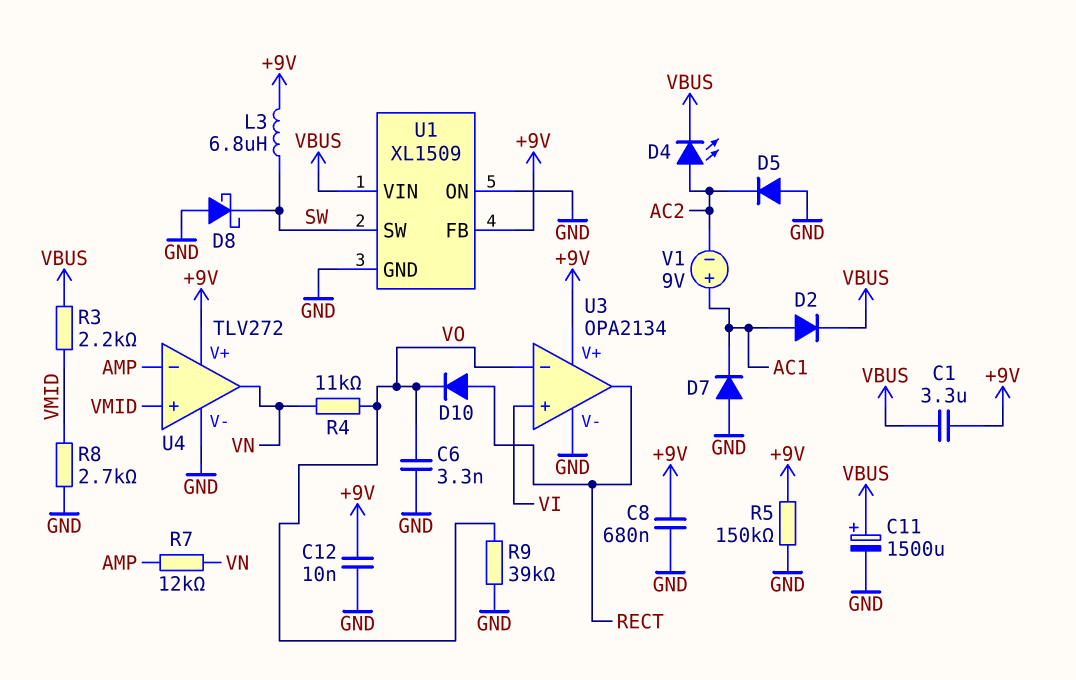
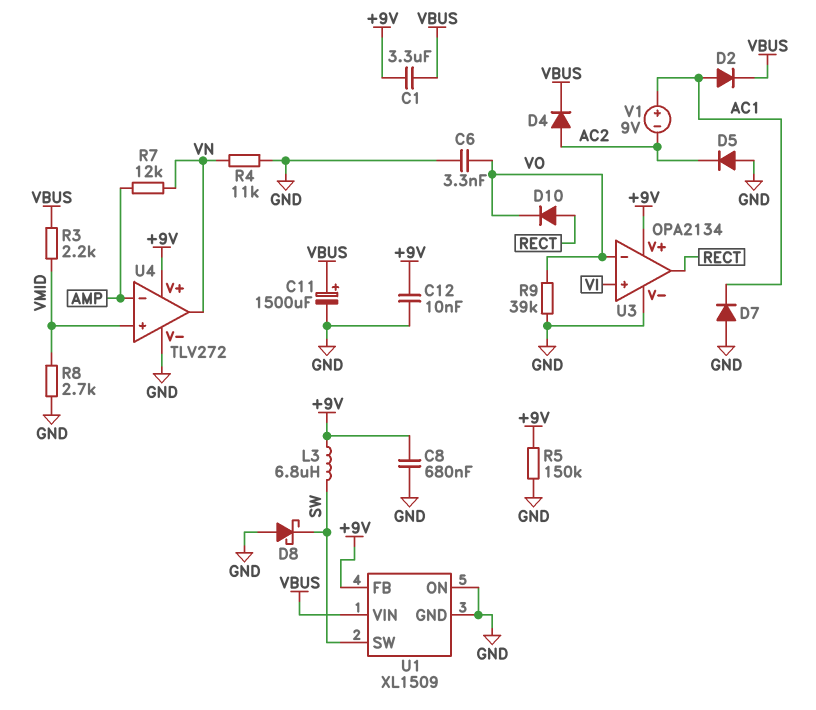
D4: LED (A AC2, K VBUS) -> diode (A AC2, K VBUS)
R4: 11k (VN, VO) -> 11k (GND, VN)

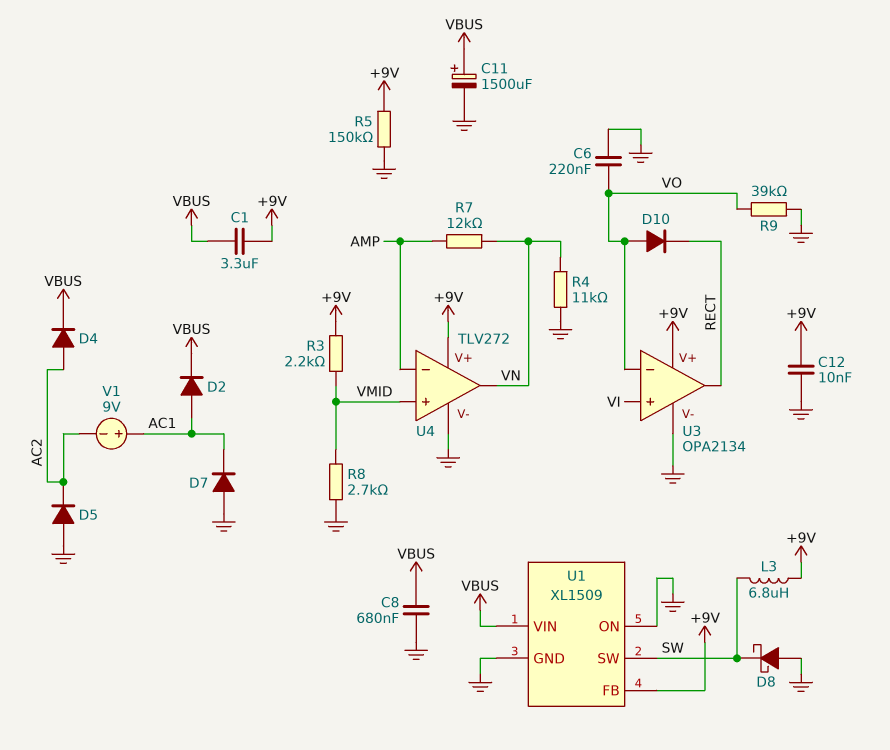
C6: 3.3nF (GND, VO) -> 220nF (GND, VO)
C8: 680nF (+9V, GND) -> 680nF (GND, VBUS)
D10: diode (A RECT, K VO) -> diode (A VO, K RECT)
R3: 2.2k (VBUS, VMID) -> 2.2k (+9V, VMID)

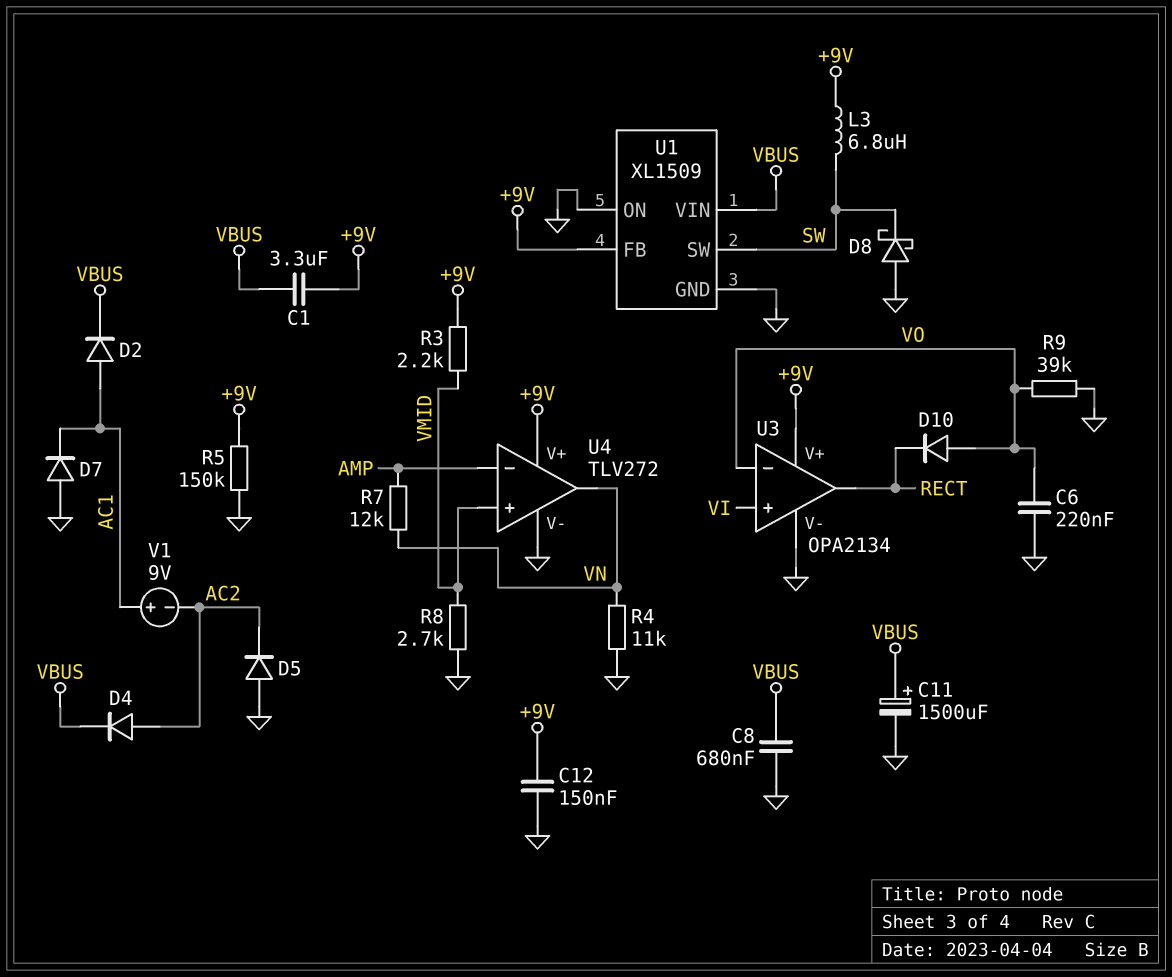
C12: 10nF (+9V, GND) -> 150nF (+9V, GND)

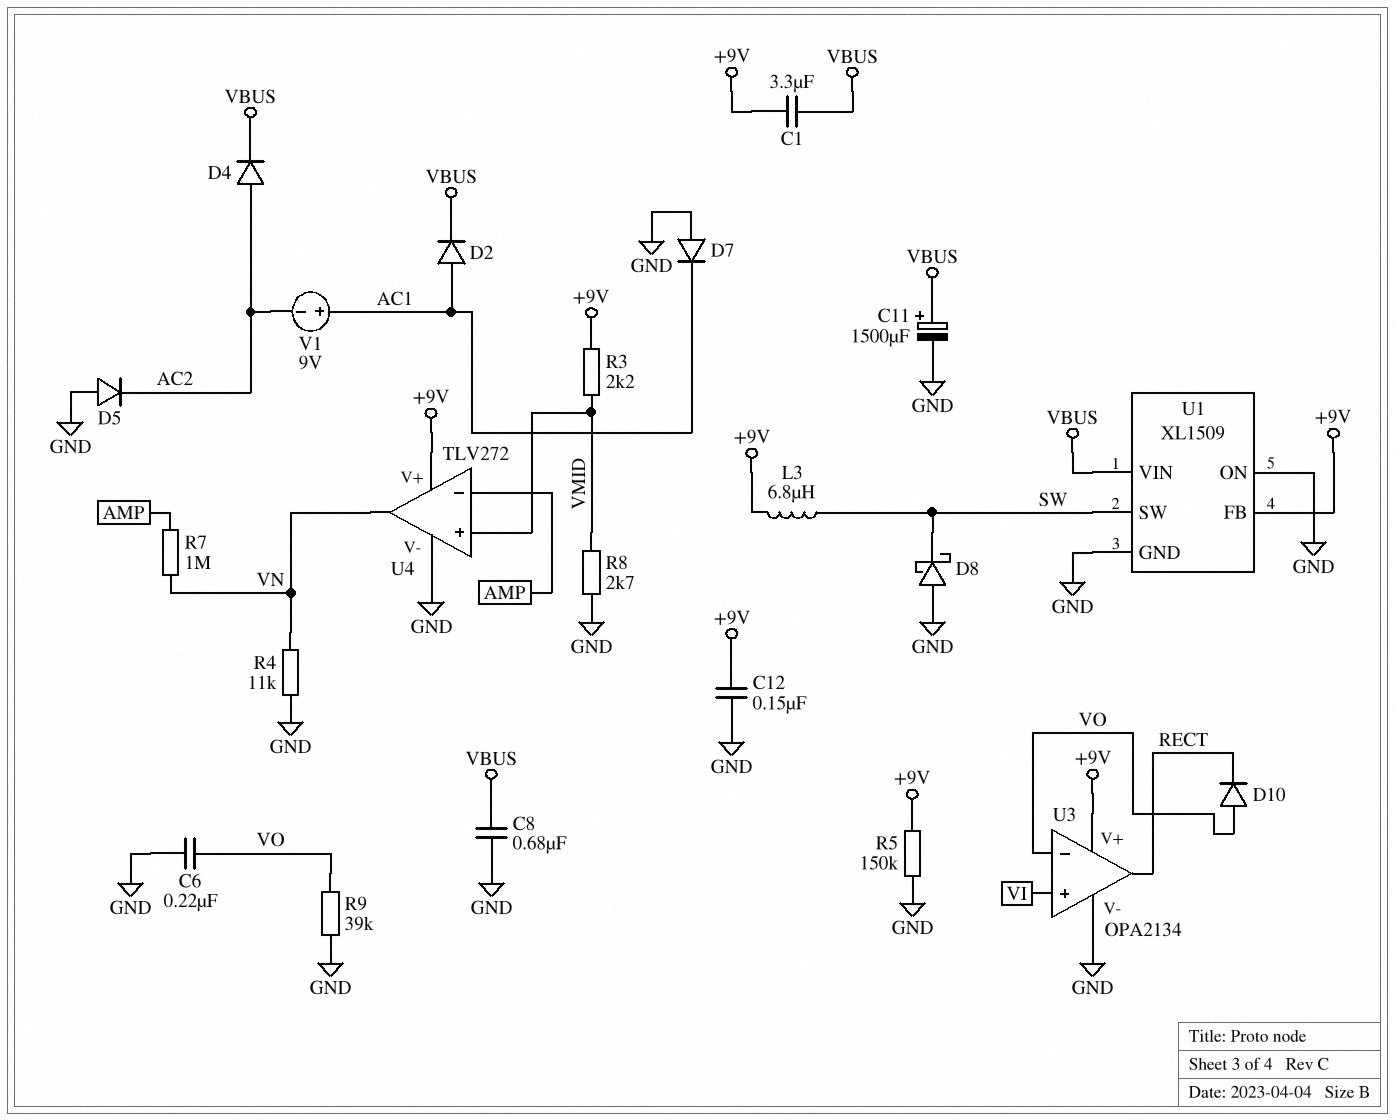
R7: 12k (AMP, VN) -> 1M (AMP, VN)

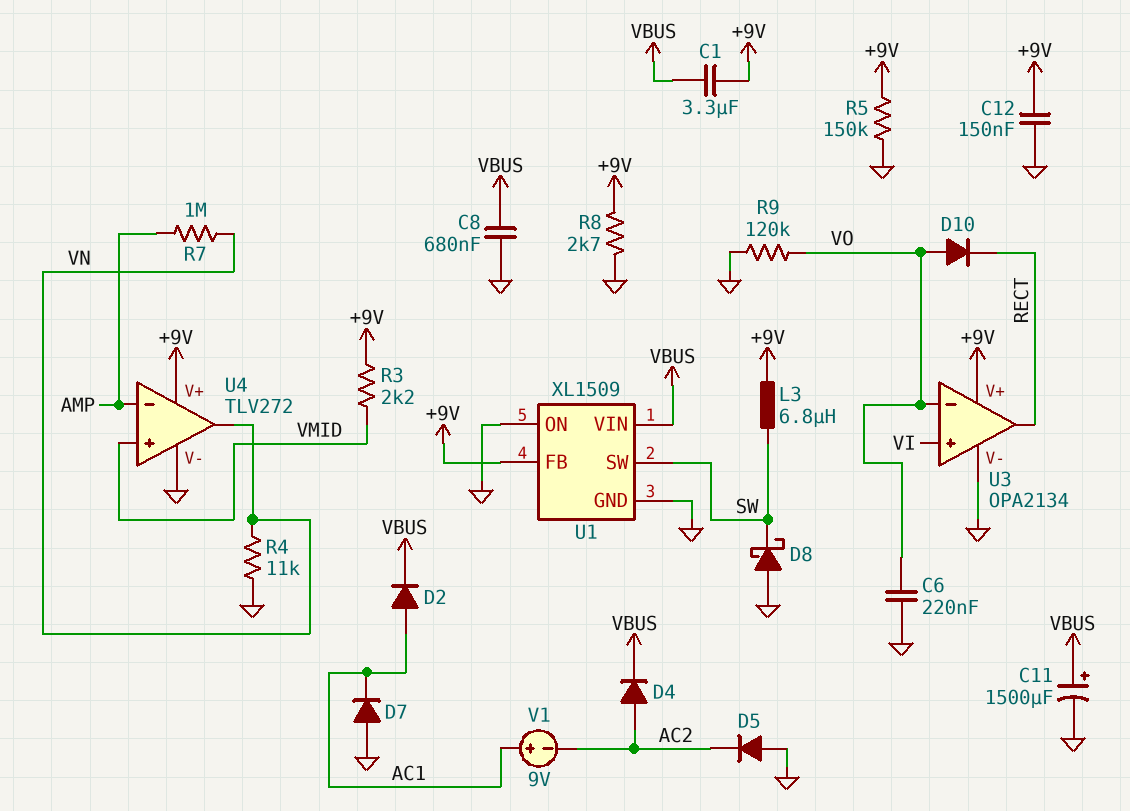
R8: 2.7k (GND, VMID) -> 2.7k (+9V, GND)
R9: 39k (GND, VO) -> 120k (GND, VO)

